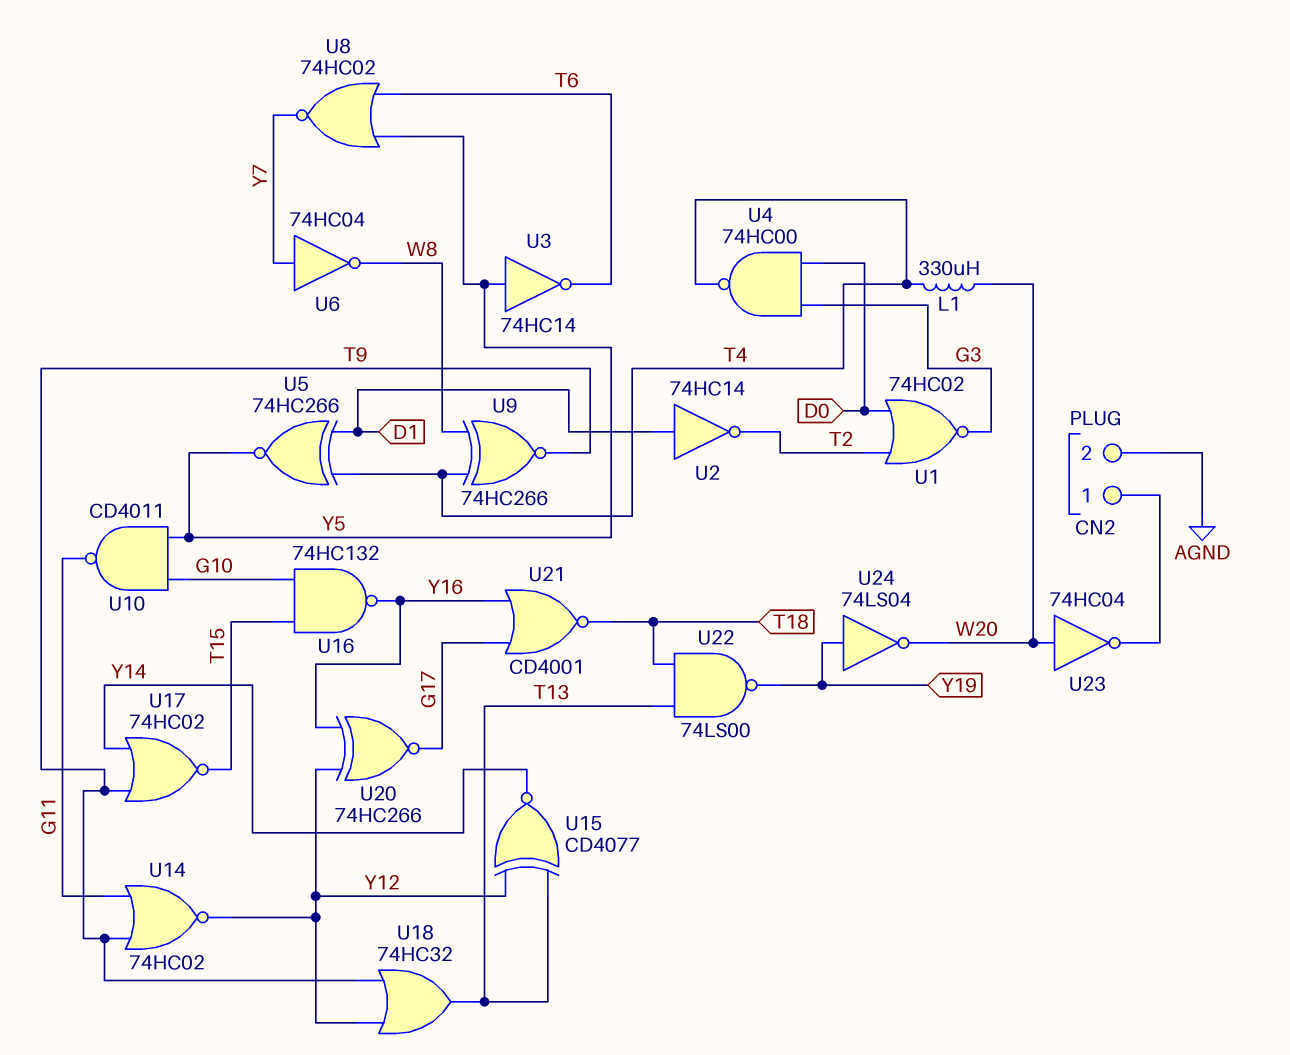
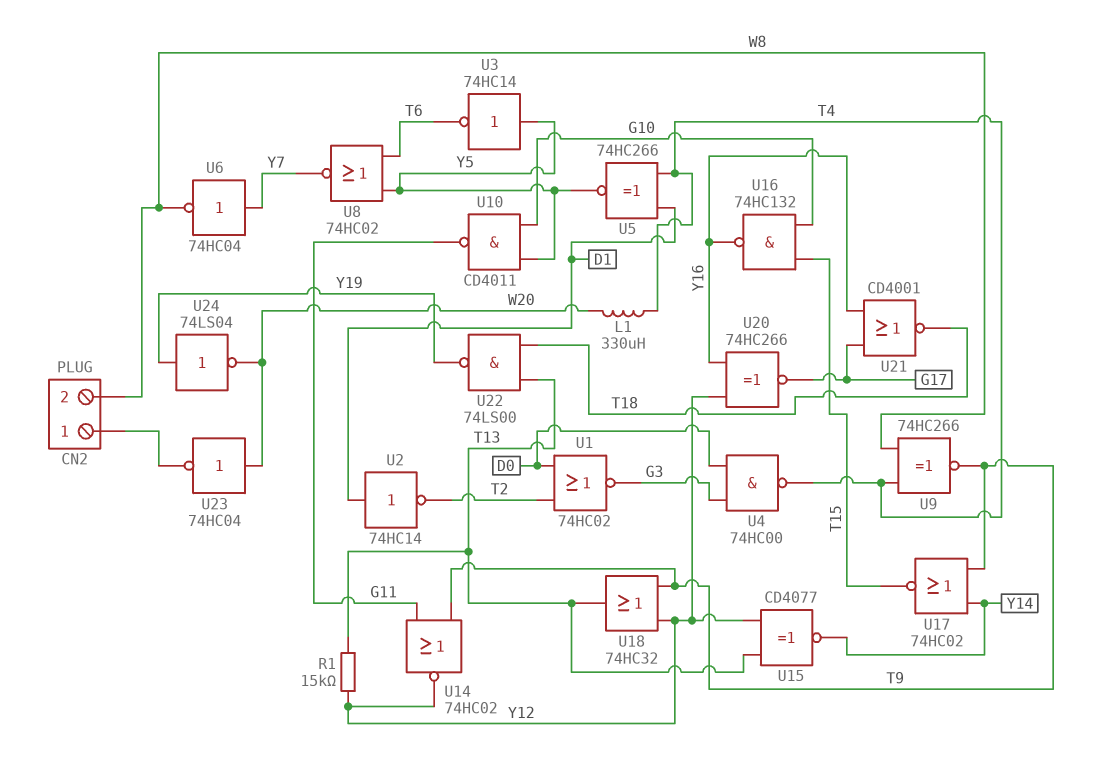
CN2 pin 2: AGND -> W8
R1: none -> 15k (T13, Y12)

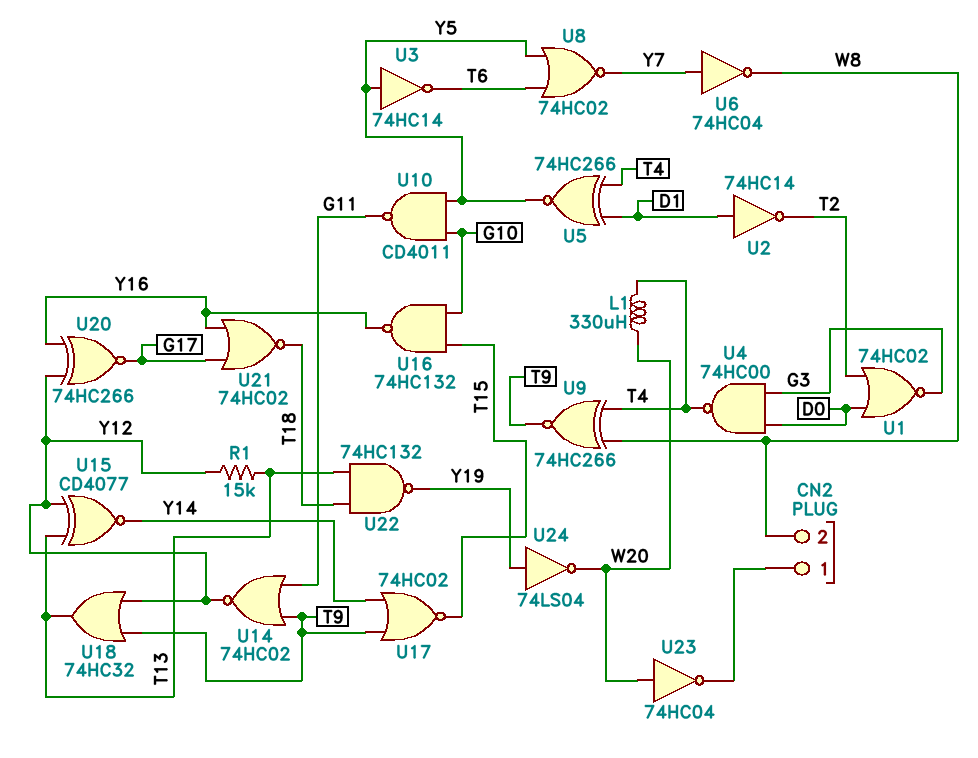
U21: NOR CD4001 (in G17, in Y16, out T18) -> NOR 74HC02 (in G17, in Y16, out T18)
U22: NAND 74LS00 (in T13, in T18, out Y19) -> NAND 74HC132 (in T13, in T18, out Y19)

